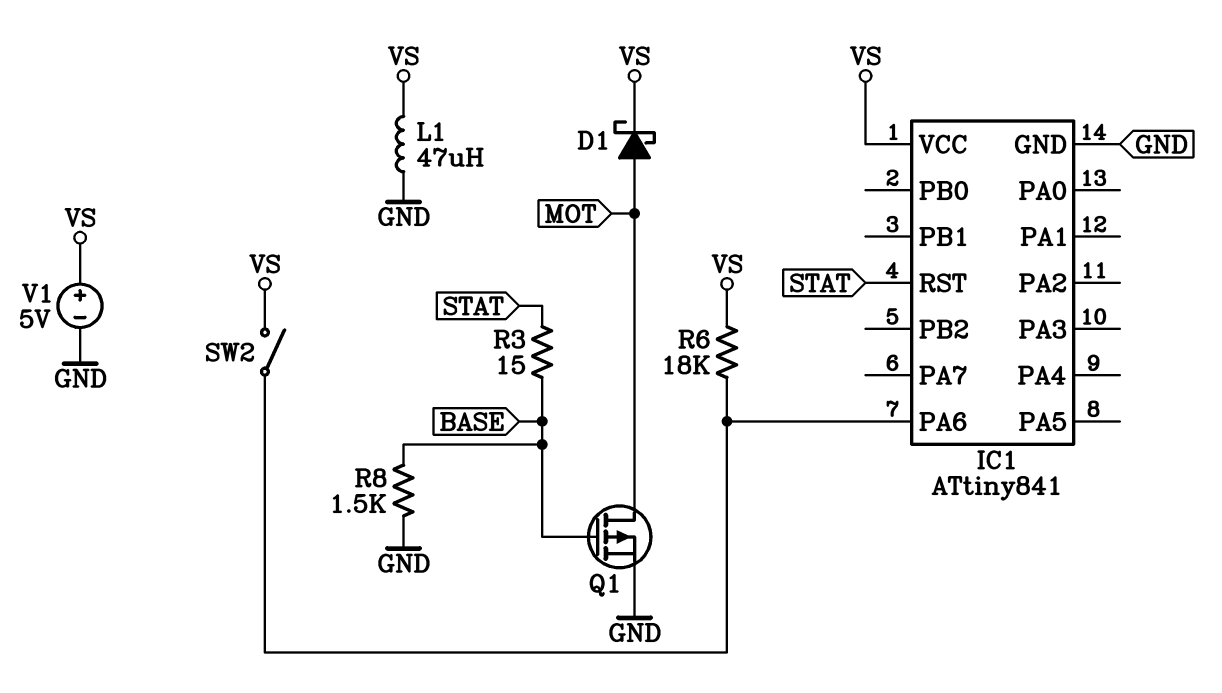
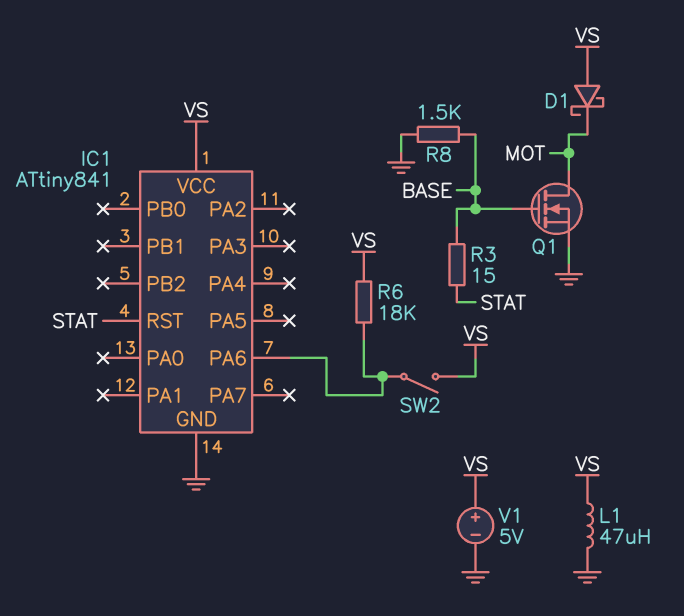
D1: schottky (A MOT, K VS) -> schottky (A VS, K MOT)
Q1: PMOS (G BASE, D MOT, S GND) -> NMOS (G BASE, D MOT, S GND)

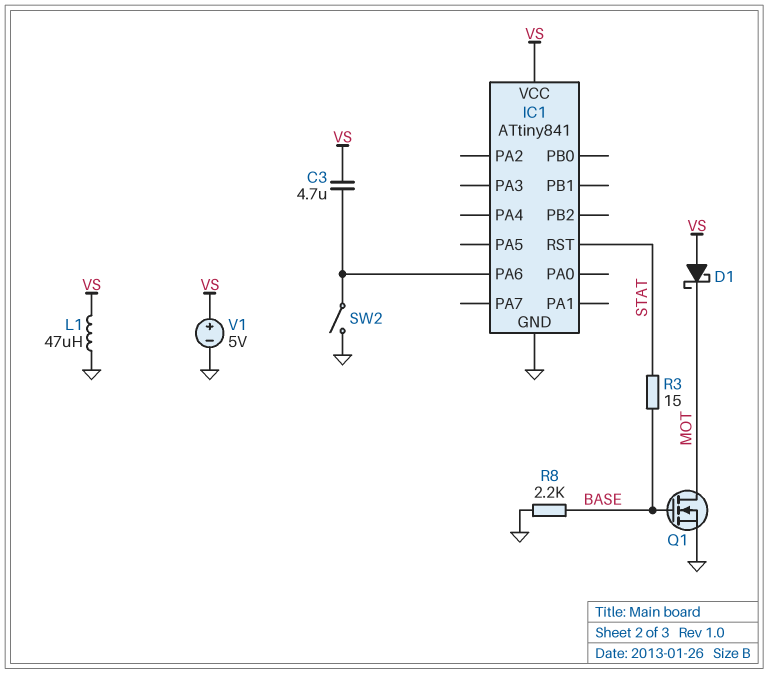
C3: none -> 4.7uF (IC1/PA6, VS)
R6: 18k (IC1/PA6, VS) -> none
R8: 1.5k (BASE, GND) -> 2.2k (BASE, GND)
SW2: switch (IC1/PA6, VS) -> switch (GND, IC1/PA6)

